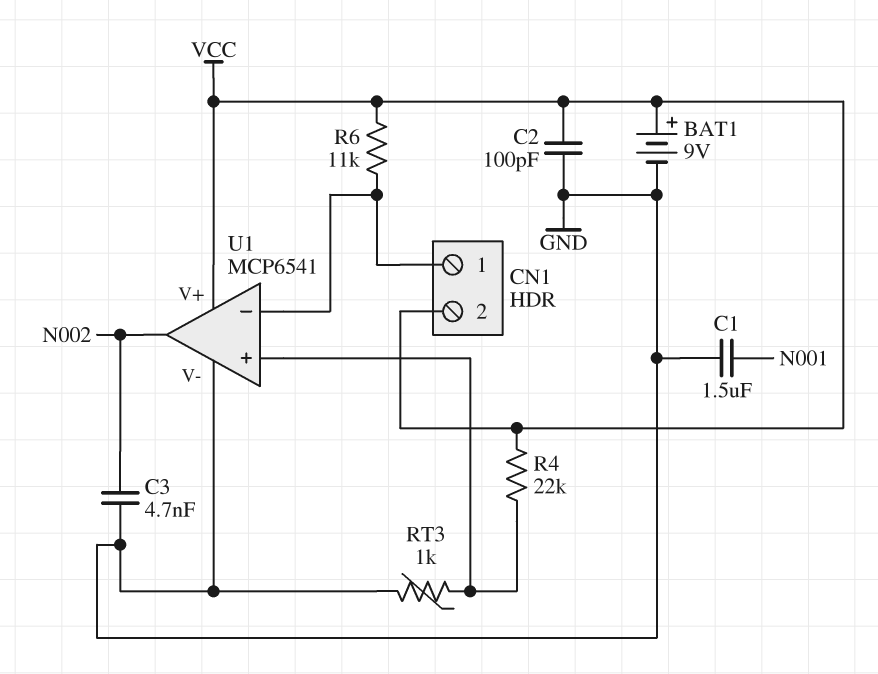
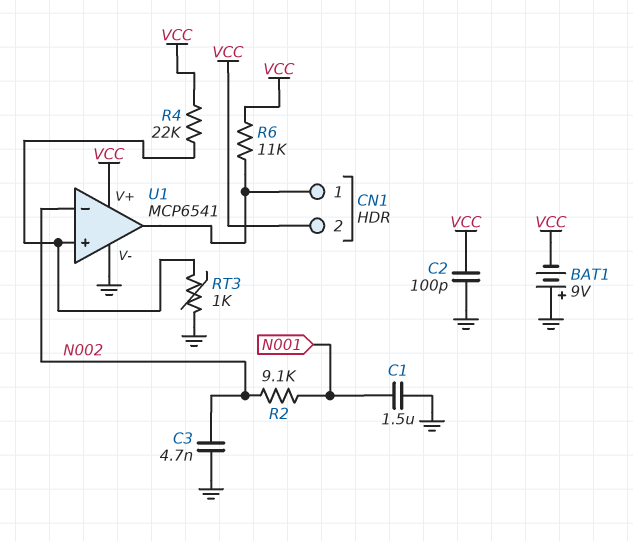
BAT1: 9V (plus VCC, minus GND) -> 9V (plus GND, minus VCC)
R2: none -> 9.1k (N001, N002)
U1 pin in-: CN1/1 -> N002
U1 pin out: N002 -> CN1/1

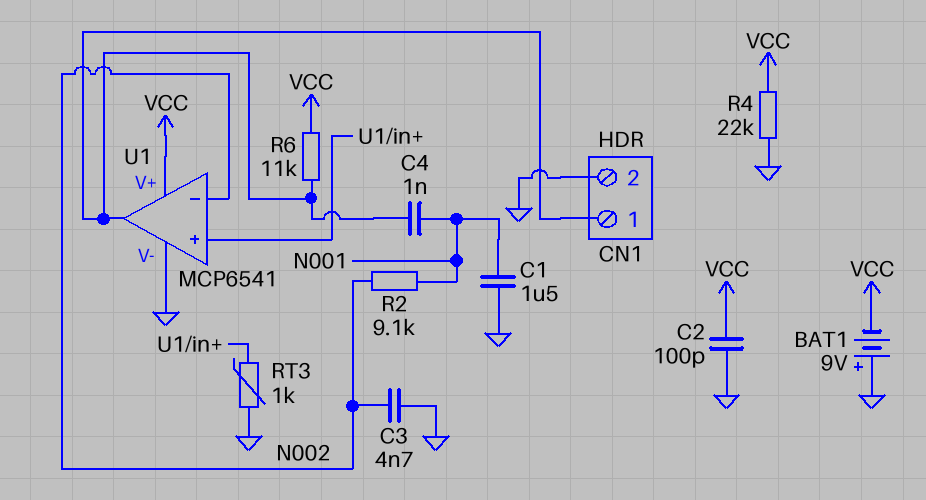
C4: none -> 1nF (CN1/1, N001)
CN1 pin 2: VCC -> GND
R4: 22k (U1/in+, VCC) -> 22k (GND, VCC)

